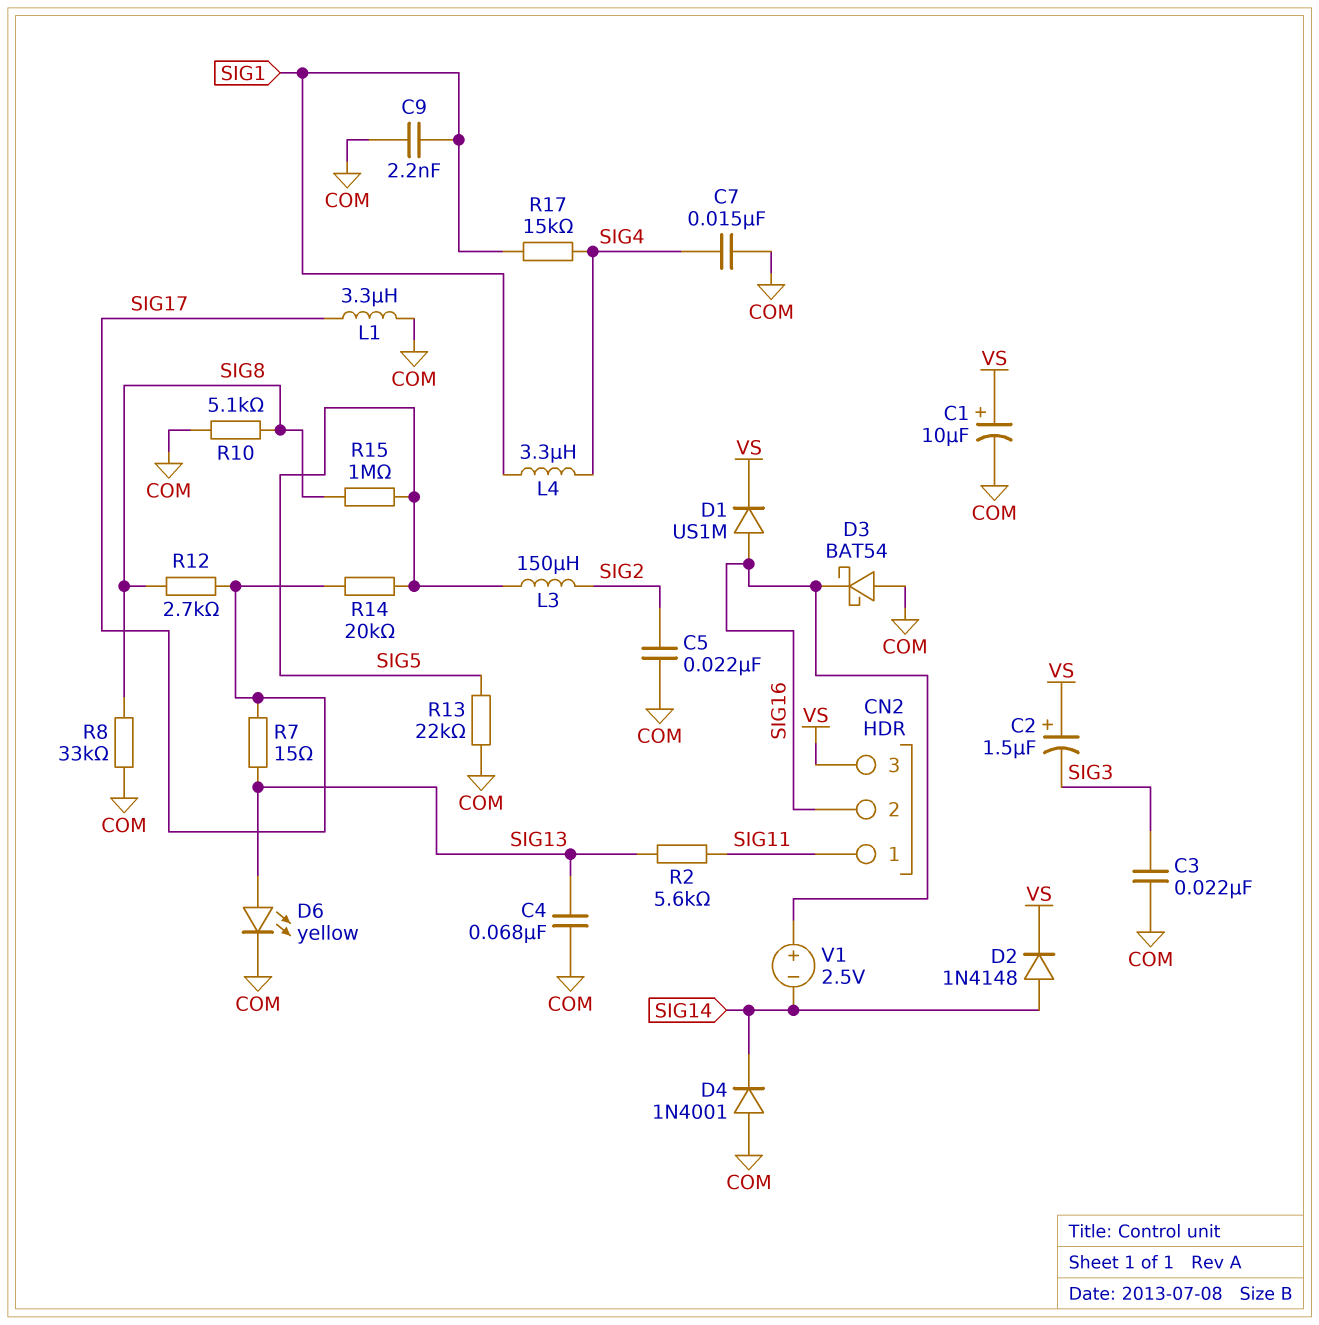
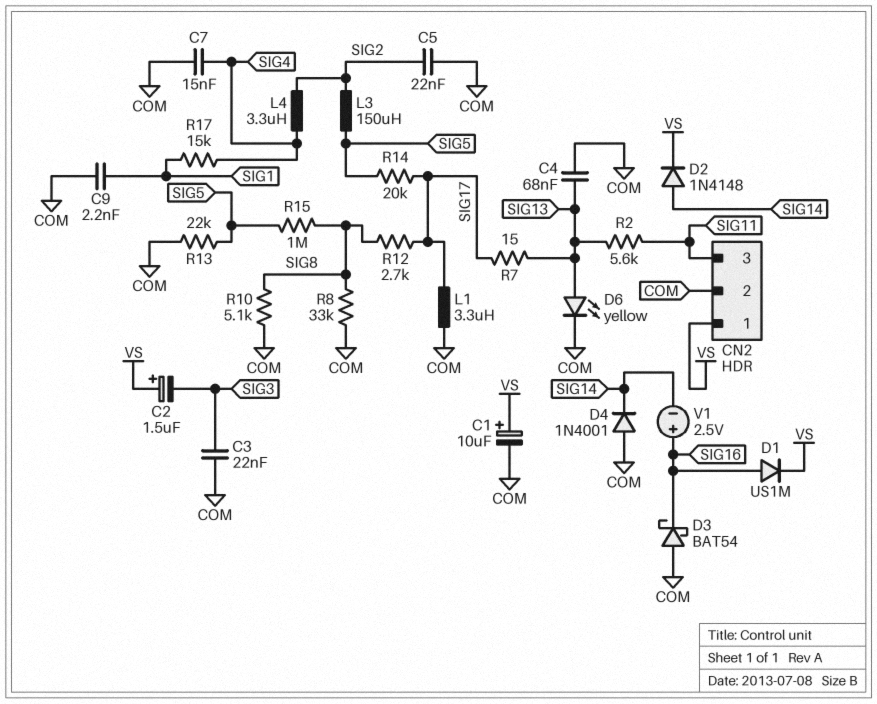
CN2 pin 1: SIG11 -> VS
CN2 pin 2: SIG16 -> COM
CN2 pin 3: VS -> SIG11
L4: 3.3uH (SIG1, SIG4) -> 3.3uH (SIG2, SIG4)

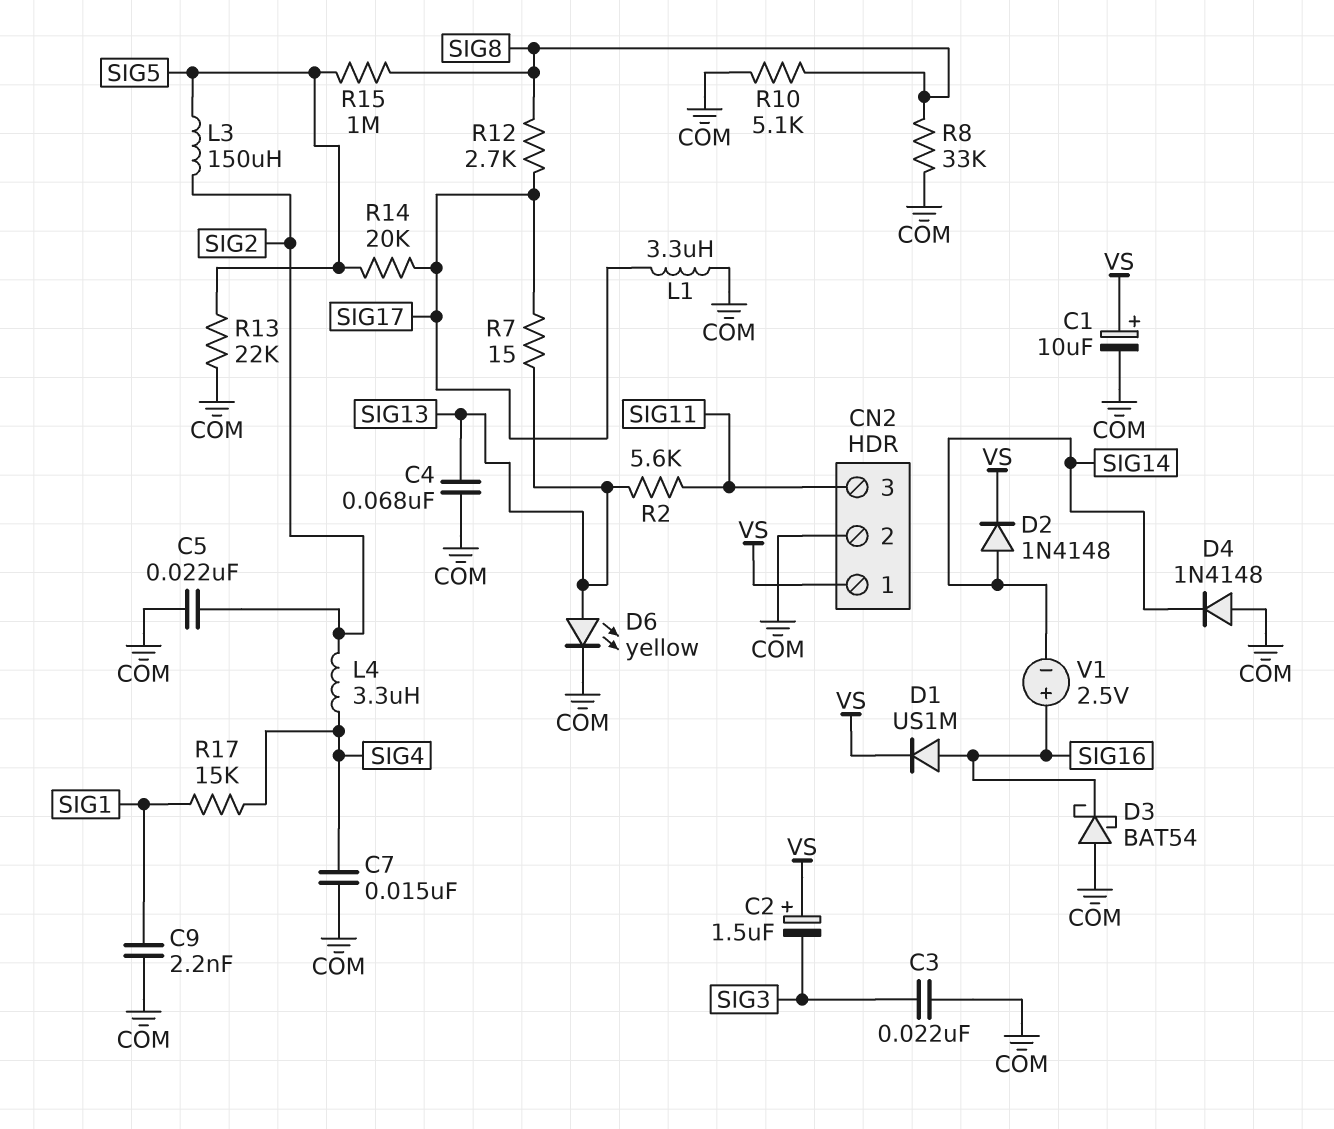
D4: diode 1N4001 (A COM, K SIG14) -> diode 1N4148 (A COM, K SIG14)

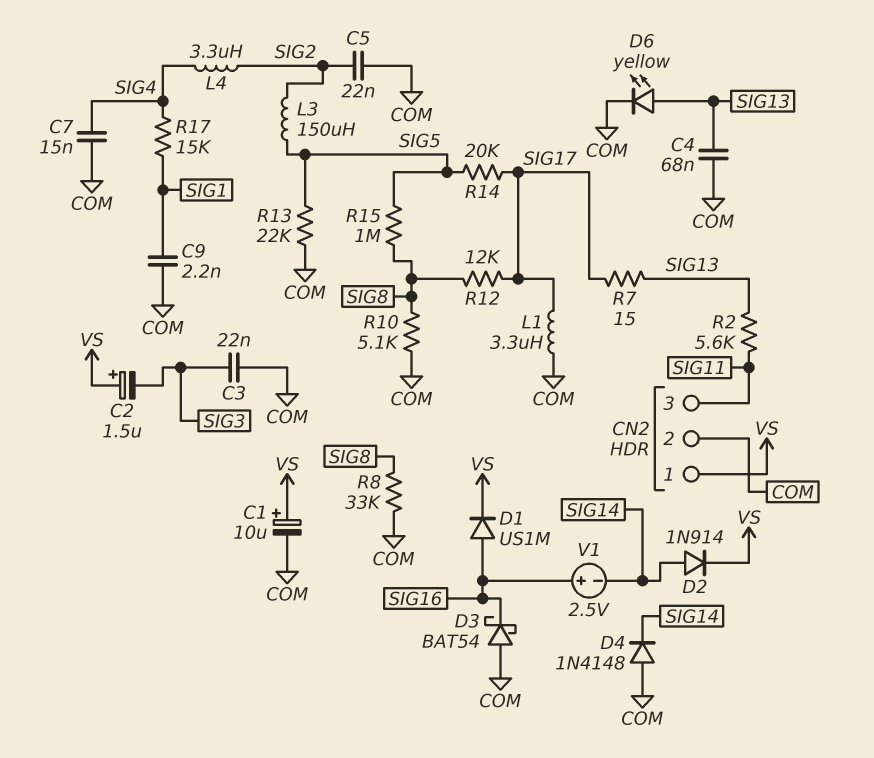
D2: diode 1N4148 (A SIG14, K VS) -> diode 1N914 (A SIG14, K VS)
R12: 2.7k (SIG8, SIG17) -> 12k (SIG8, SIG17)

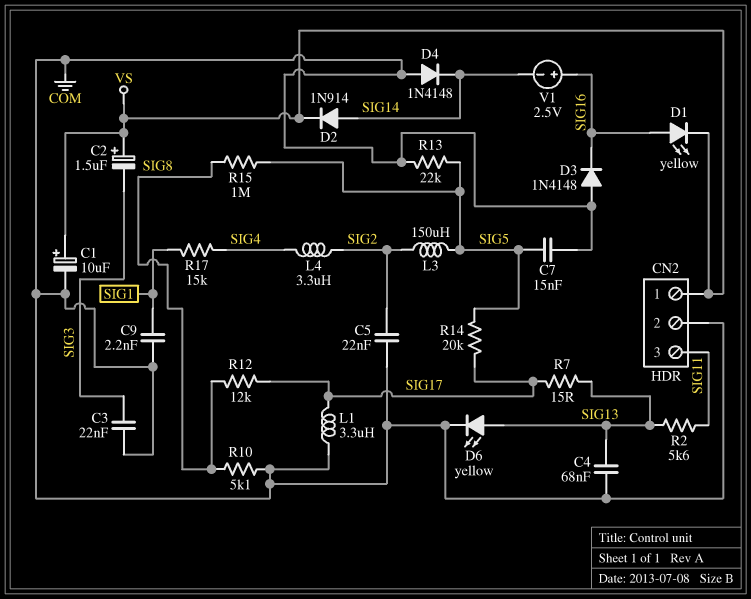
C7: 15nF (COM, SIG4) -> 15nF (COM, SIG5)
D1: diode US1M (A SIG16, K VS) -> LED yellow (A SIG16, K VS)
D3: schottky BAT54 (A COM, K SIG16) -> diode 1N4148 (A COM, K SIG16)
R8: 33k (COM, SIG8) -> none

